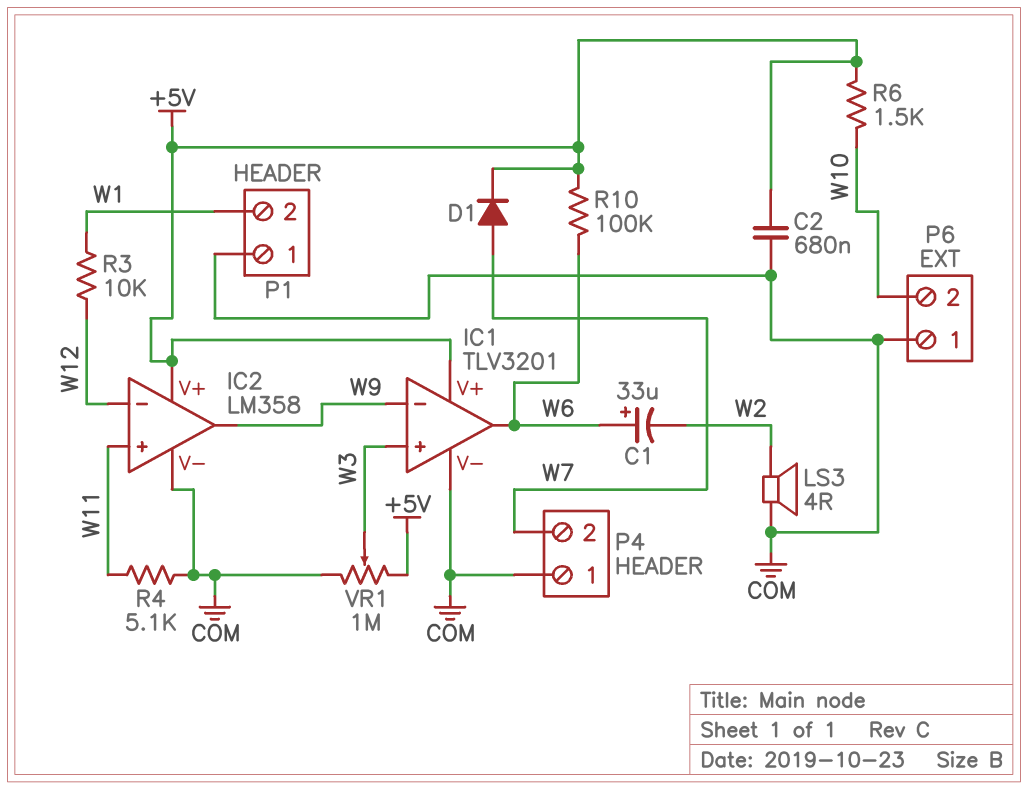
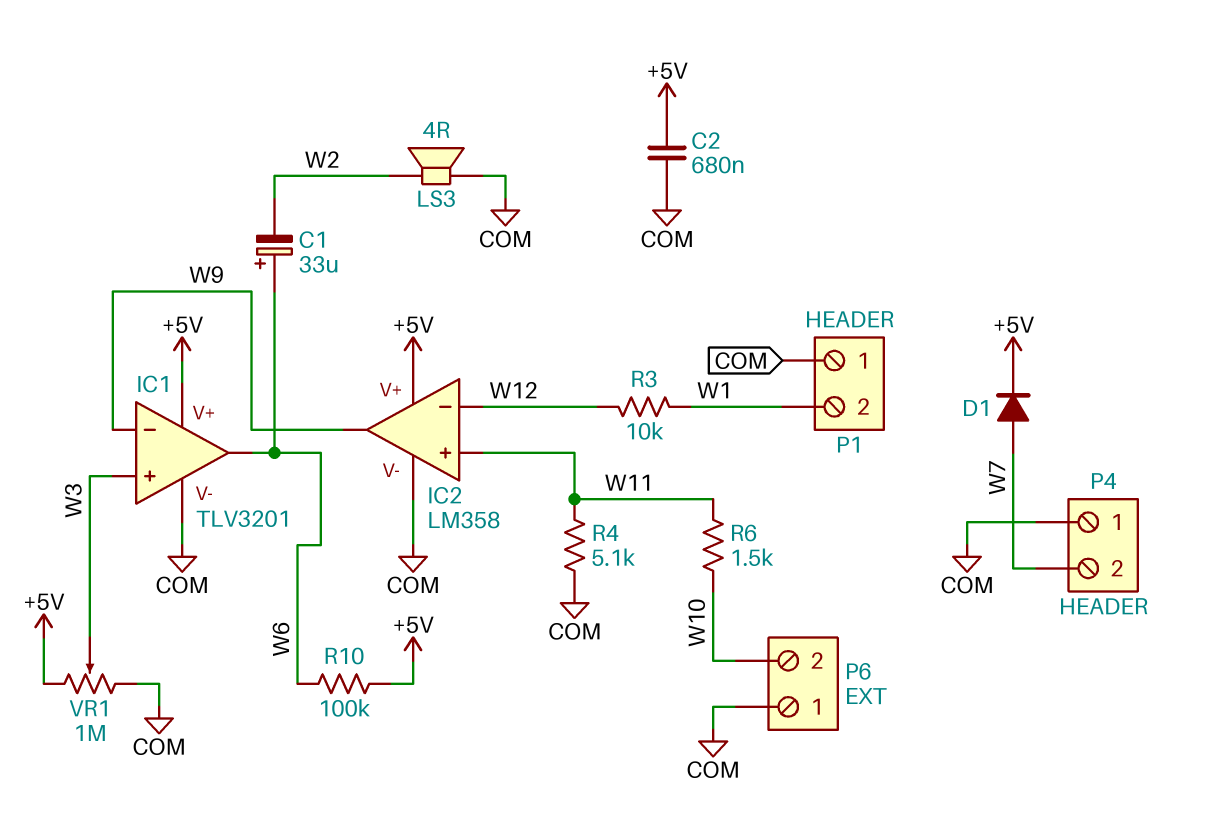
R6: 1.5k (+5V, W10) -> 1.5k (W10, W11)

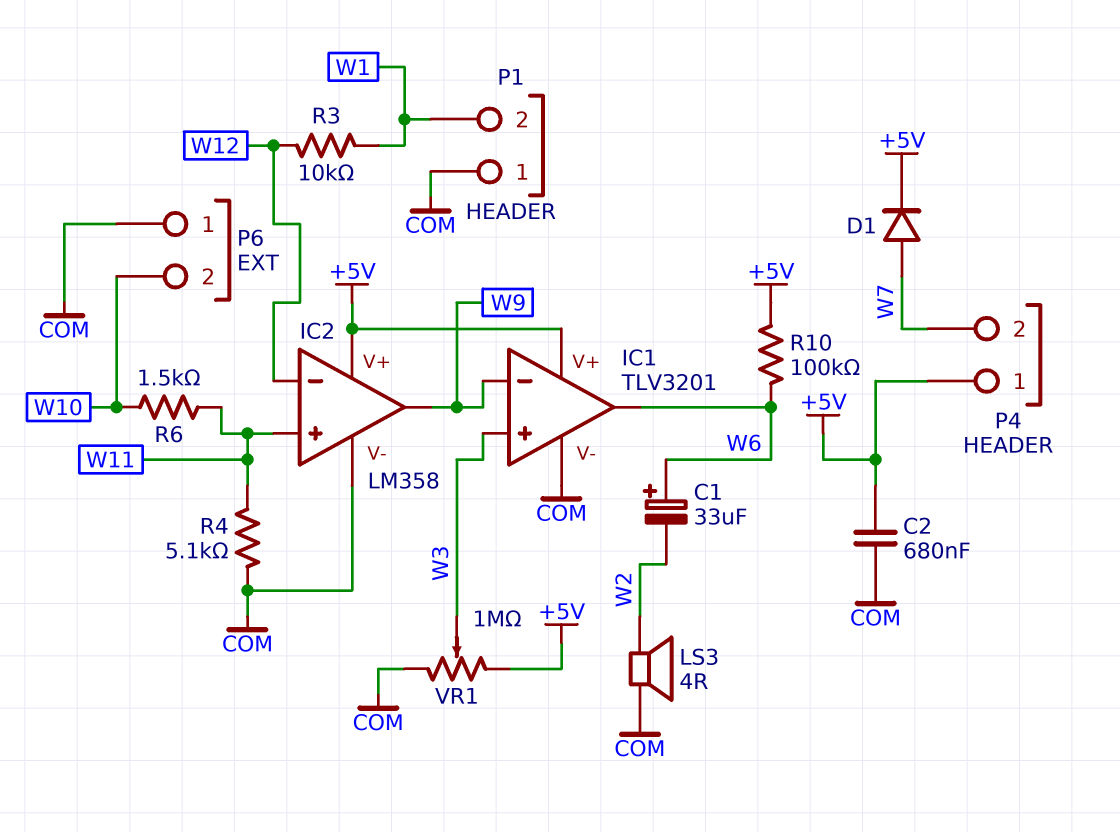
P4 pin 1: COM -> +5V

